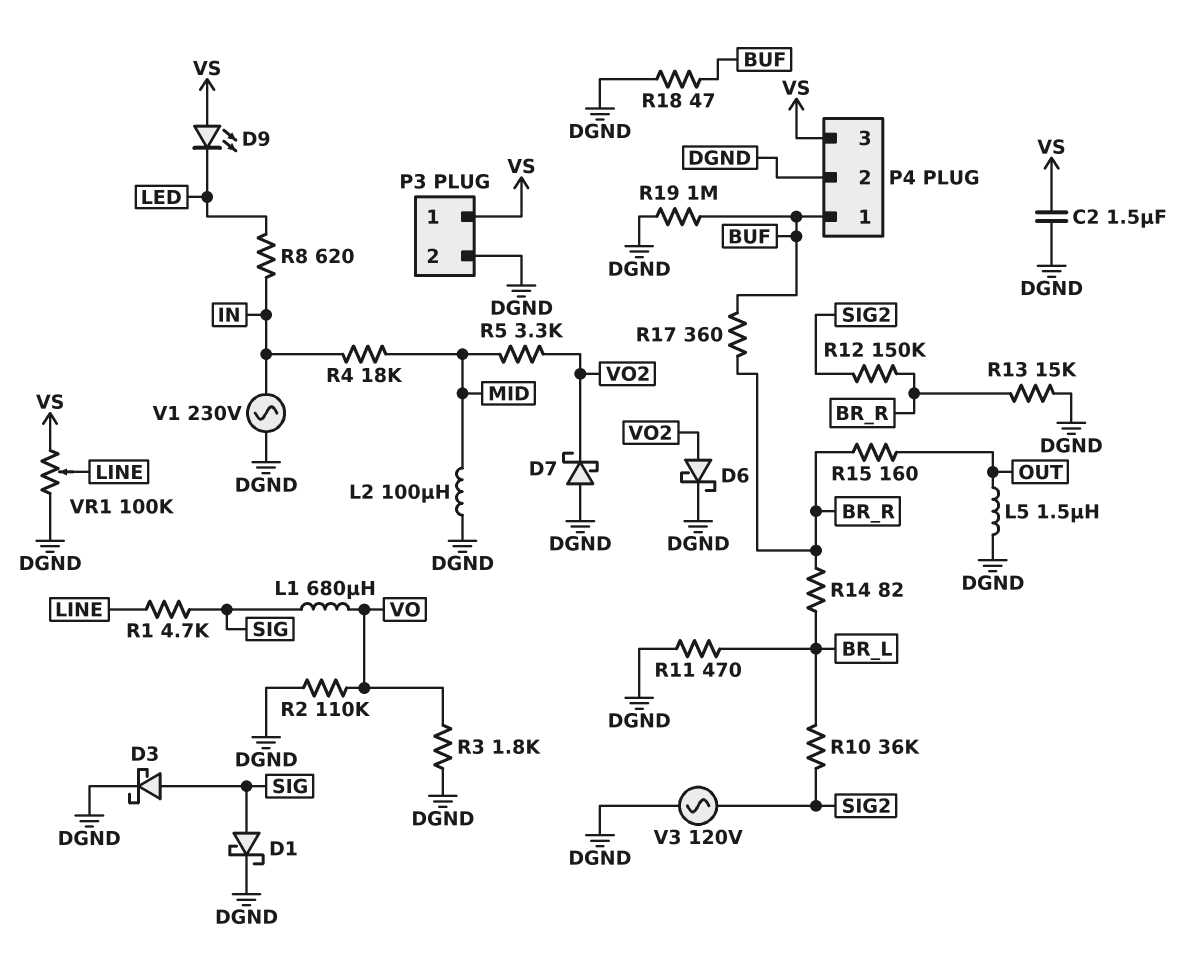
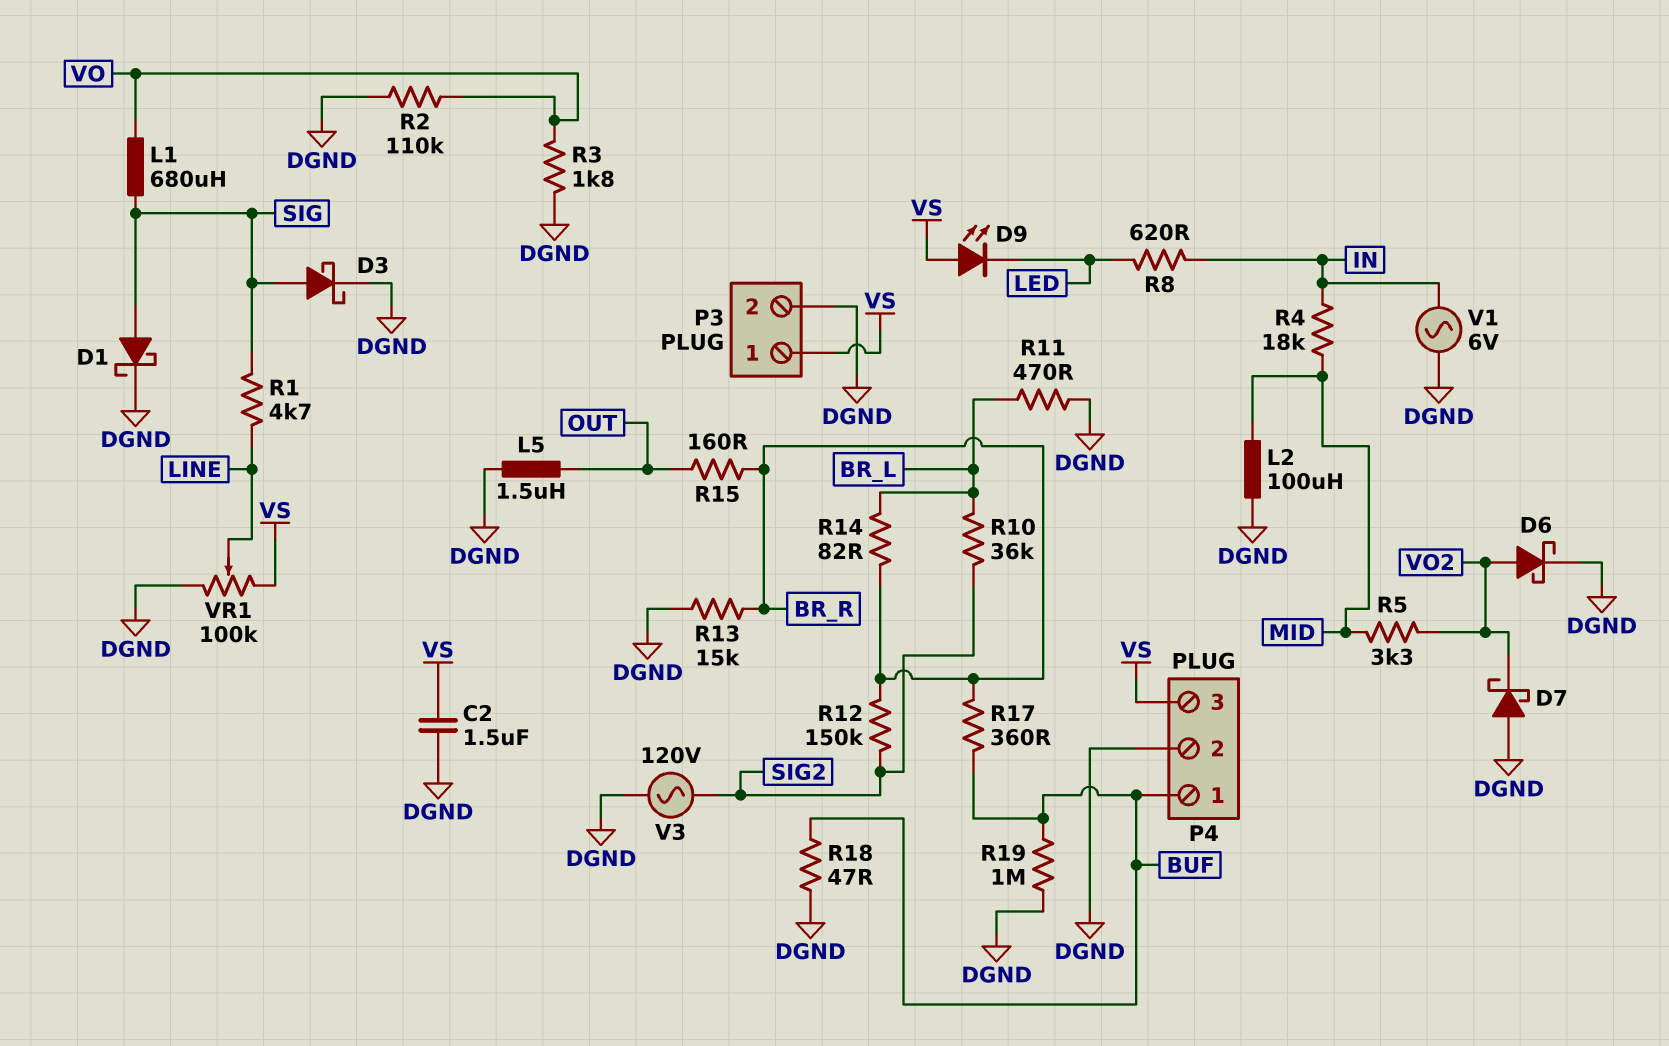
V1: AC 230V (DGND, IN) -> AC 6V (DGND, IN)

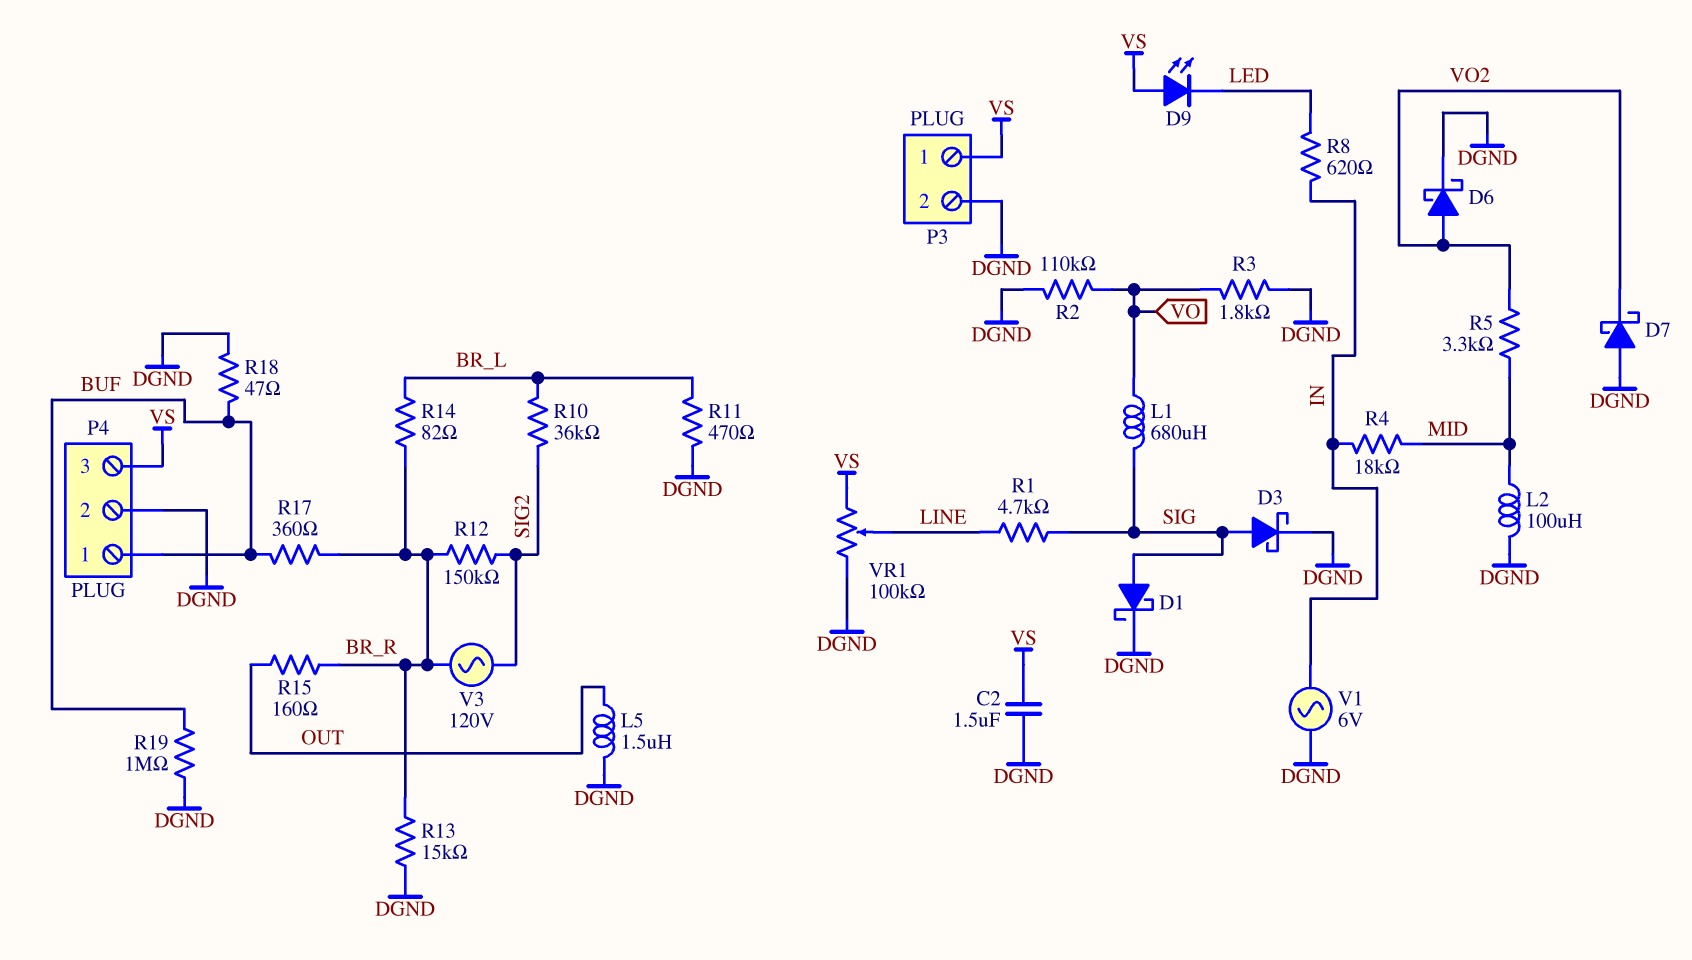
V3: AC 120V (DGND, SIG2) -> AC 120V (BR_R, SIG2)

